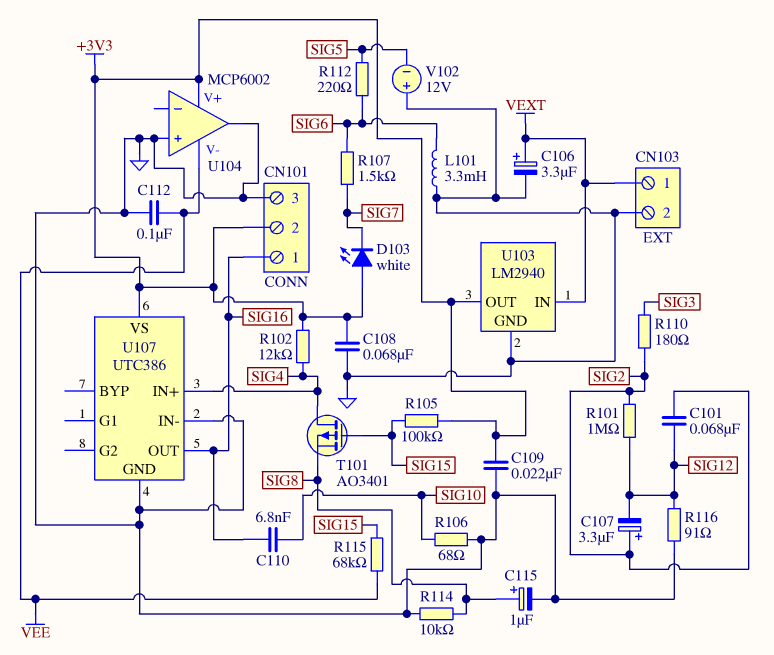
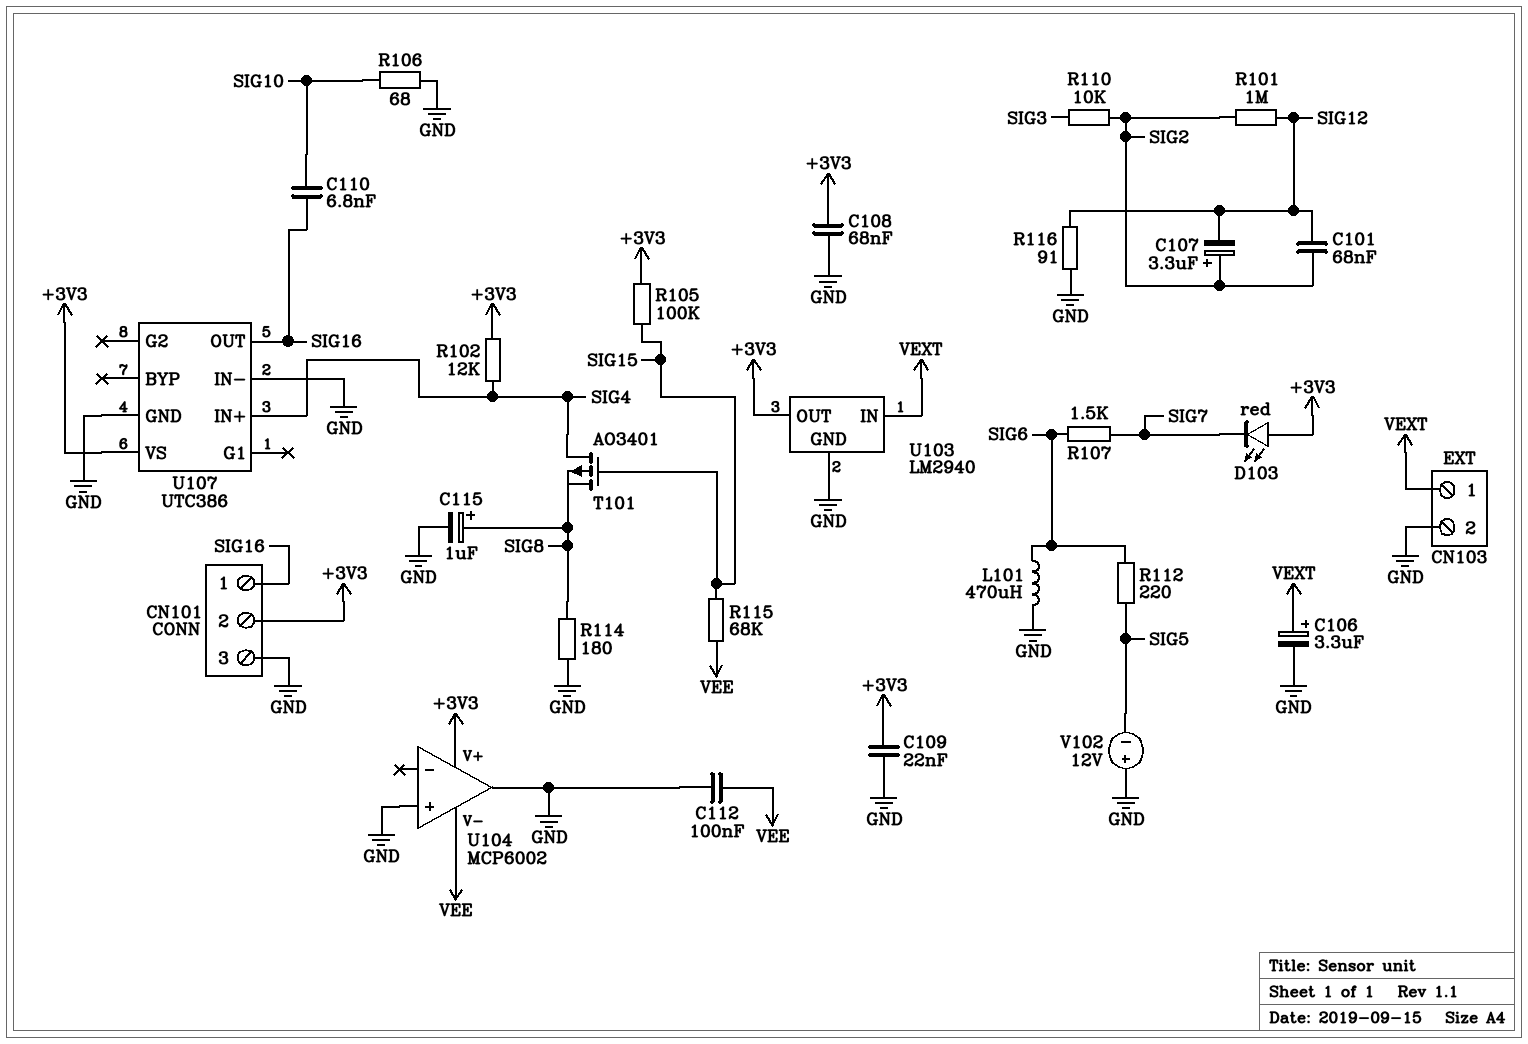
D103: LED white (A +3V3, K SIG7) -> LED red (A +3V3, K SIG7)
L101: 3.3mH (GND, SIG6) -> 470uH (GND, SIG6)
R110: 180 (SIG2, SIG3) -> 10k (SIG2, SIG3)
R114: 10k (GND, SIG8) -> 180 (GND, SIG8)

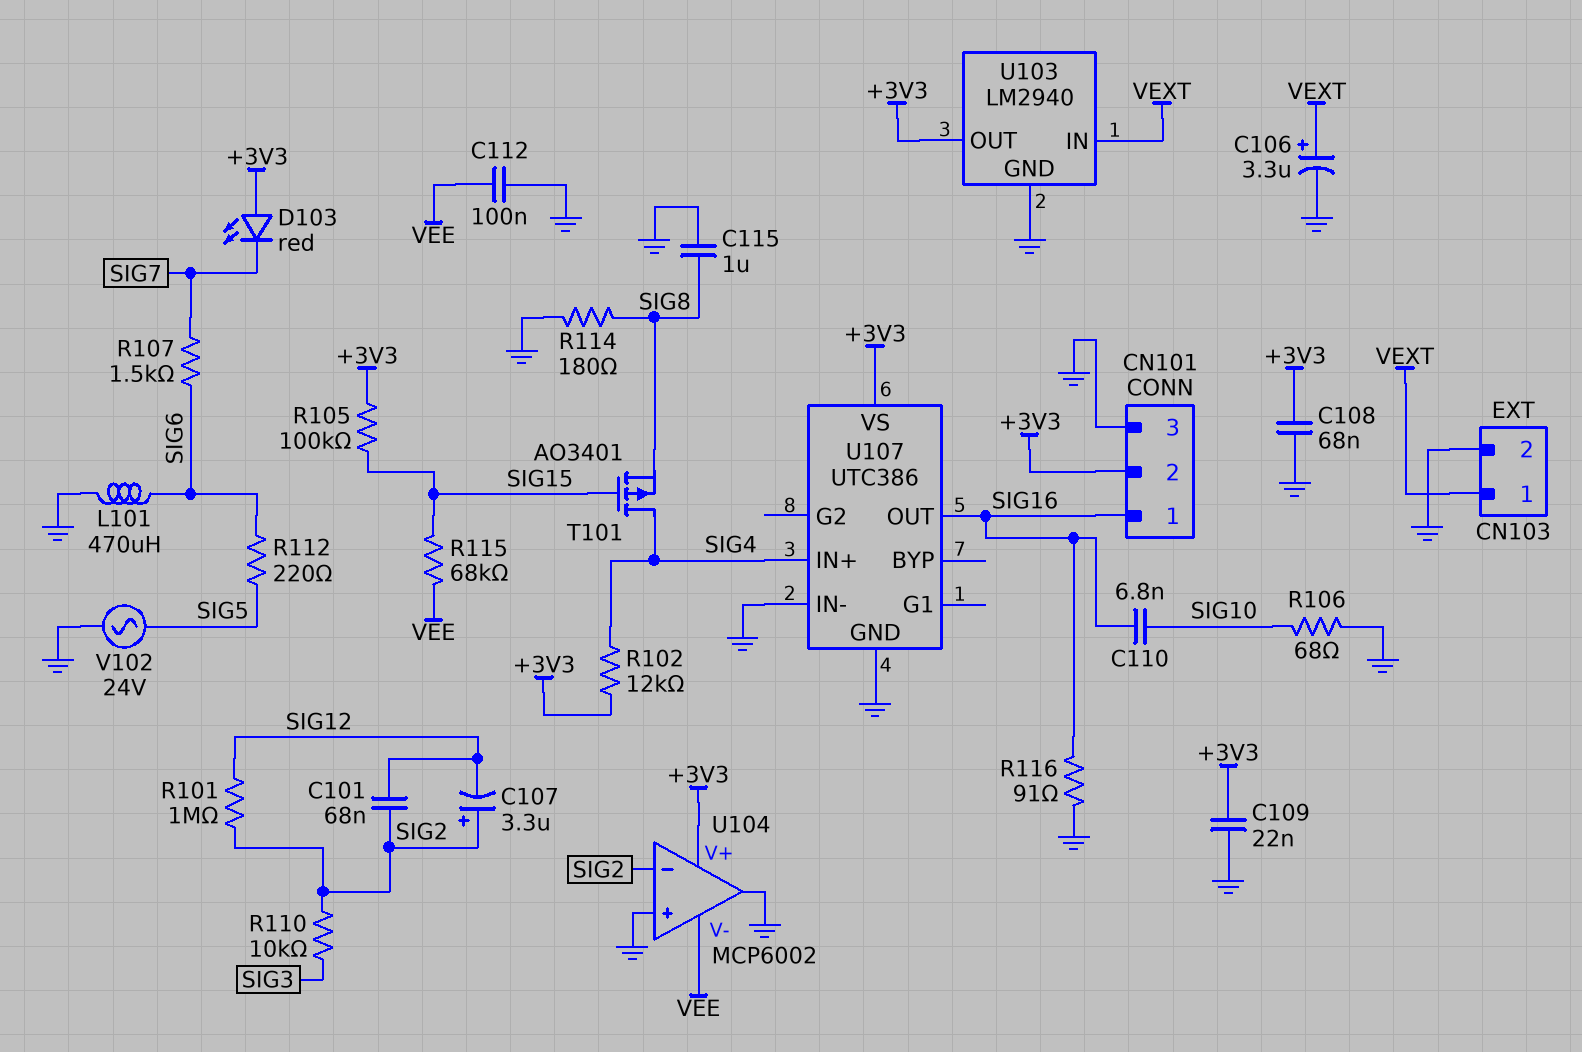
C115: 1uF (plus SIG8, minus GND) -> 1uF (GND, SIG8)
R116: 91 (GND, SIG12) -> 91 (GND, SIG16)
U104 pin in-: none -> SIG2
V102: 12V (plus GND, minus SIG5) -> AC 24V (GND, SIG5)

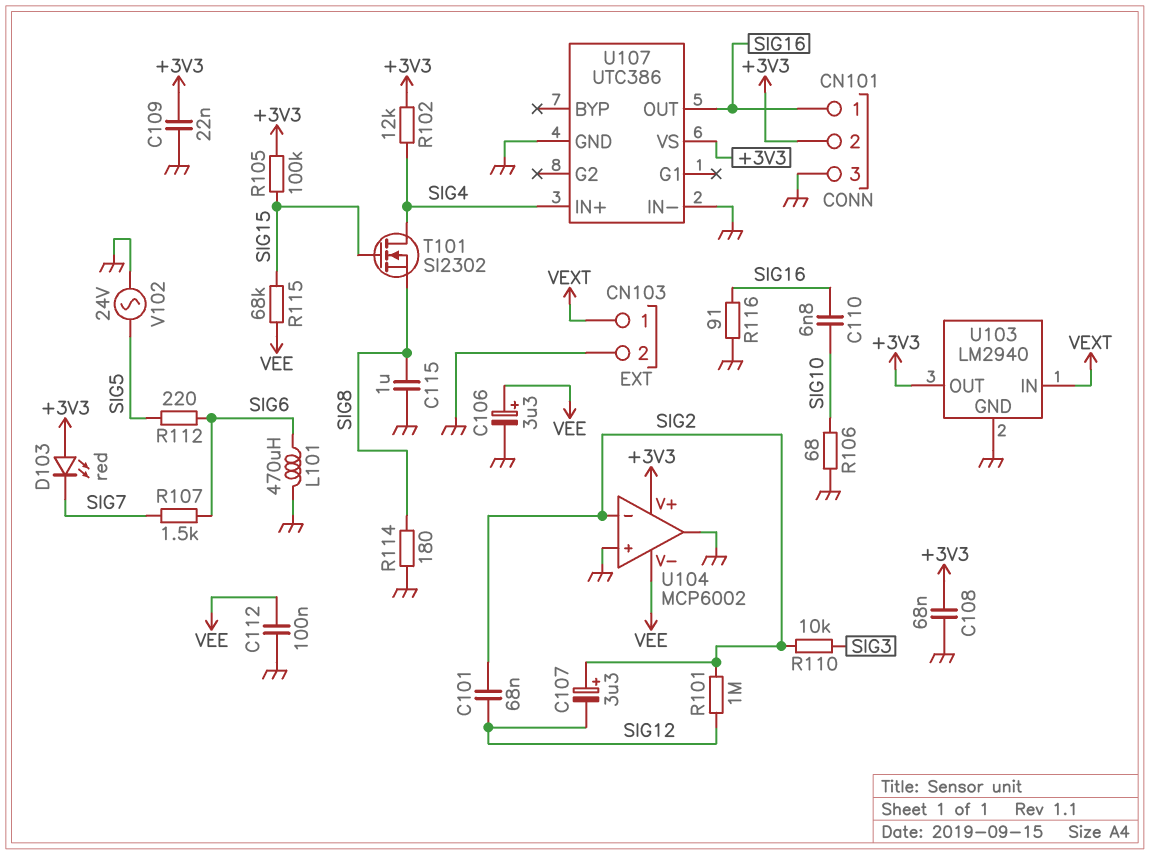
C106: 3.3uF (plus VEXT, minus GND) -> 3.3uF (plus VEE, minus GND)
T101: PMOS AO3401 (G SIG15, D SIG4, S SIG8) -> NMOS SI2302 (G SIG15, D SIG4, S SIG8)

